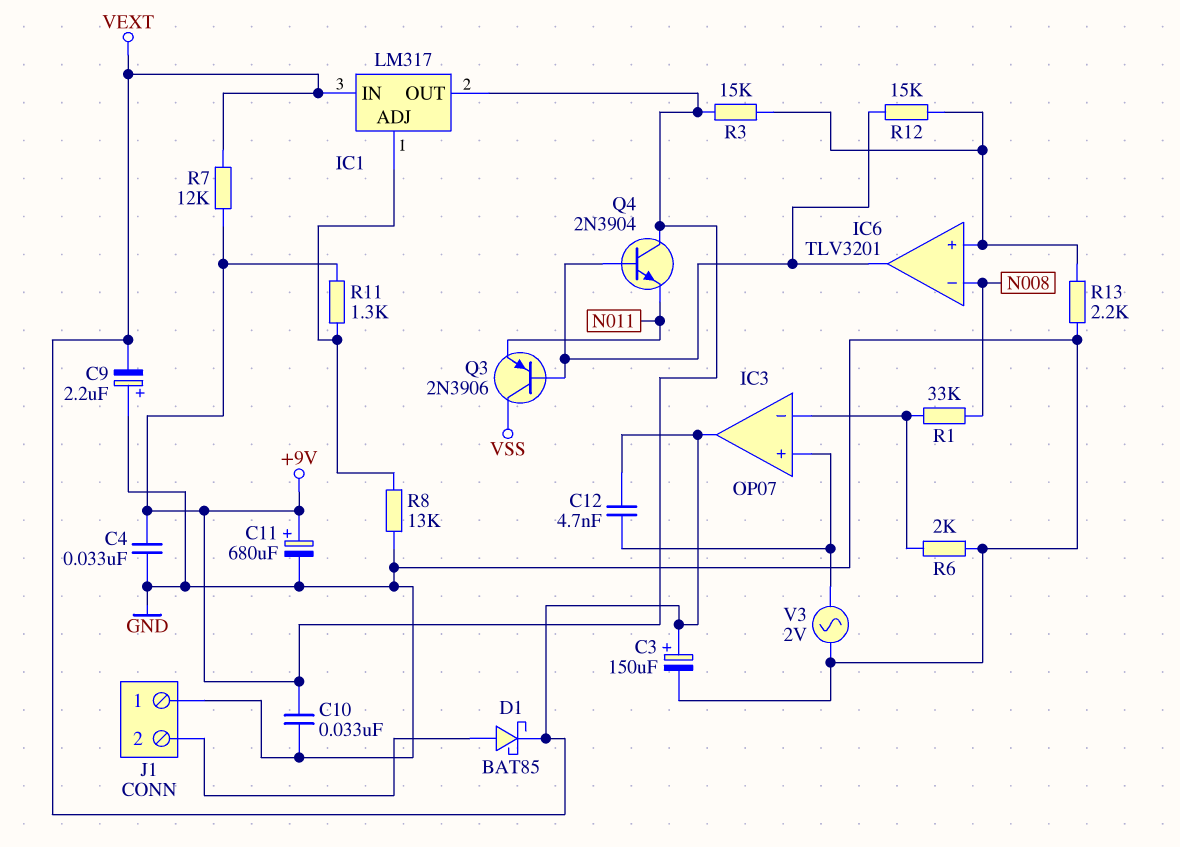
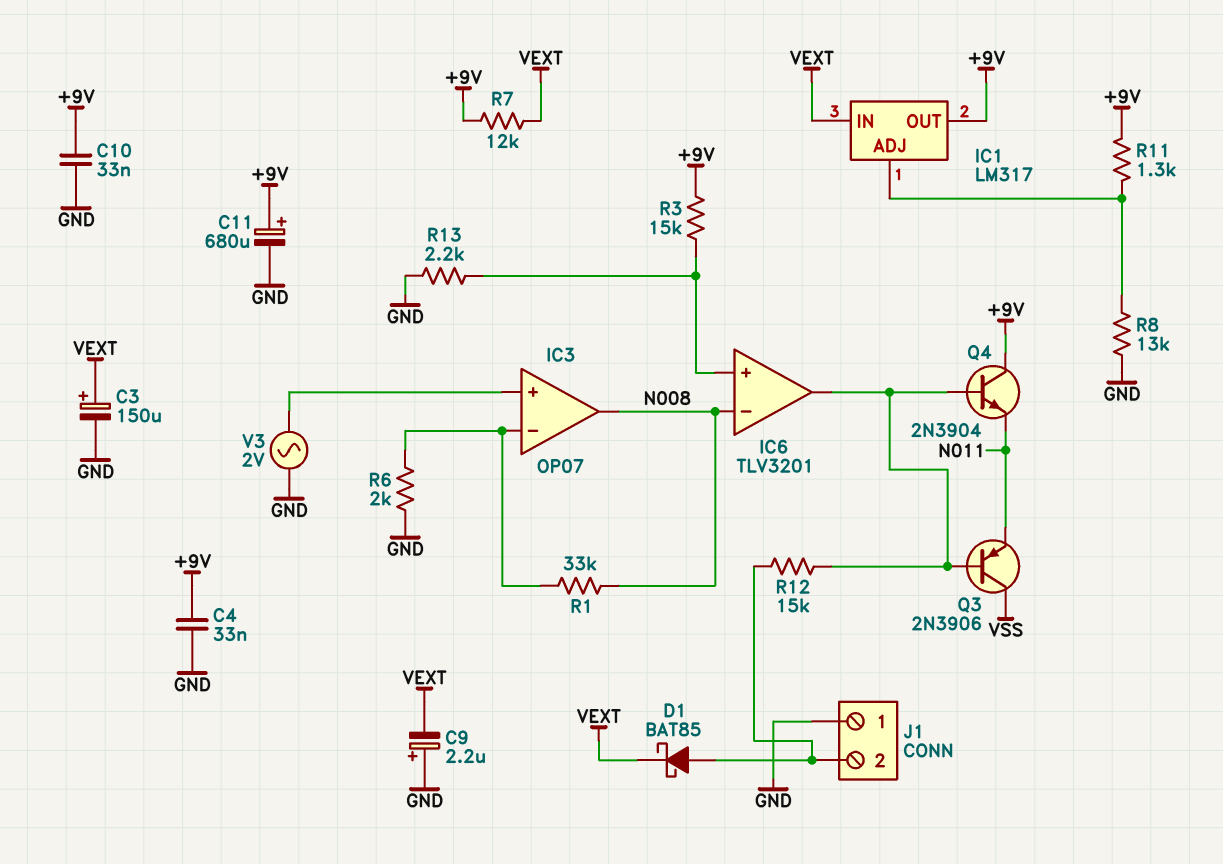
C12: 4.7nF (IC3/in+, VEXT) -> none
IC3 pin out: VEXT -> N008
R12: 15k (IC6/in+, IC6/out) -> 15k (IC6/out, J1/2)

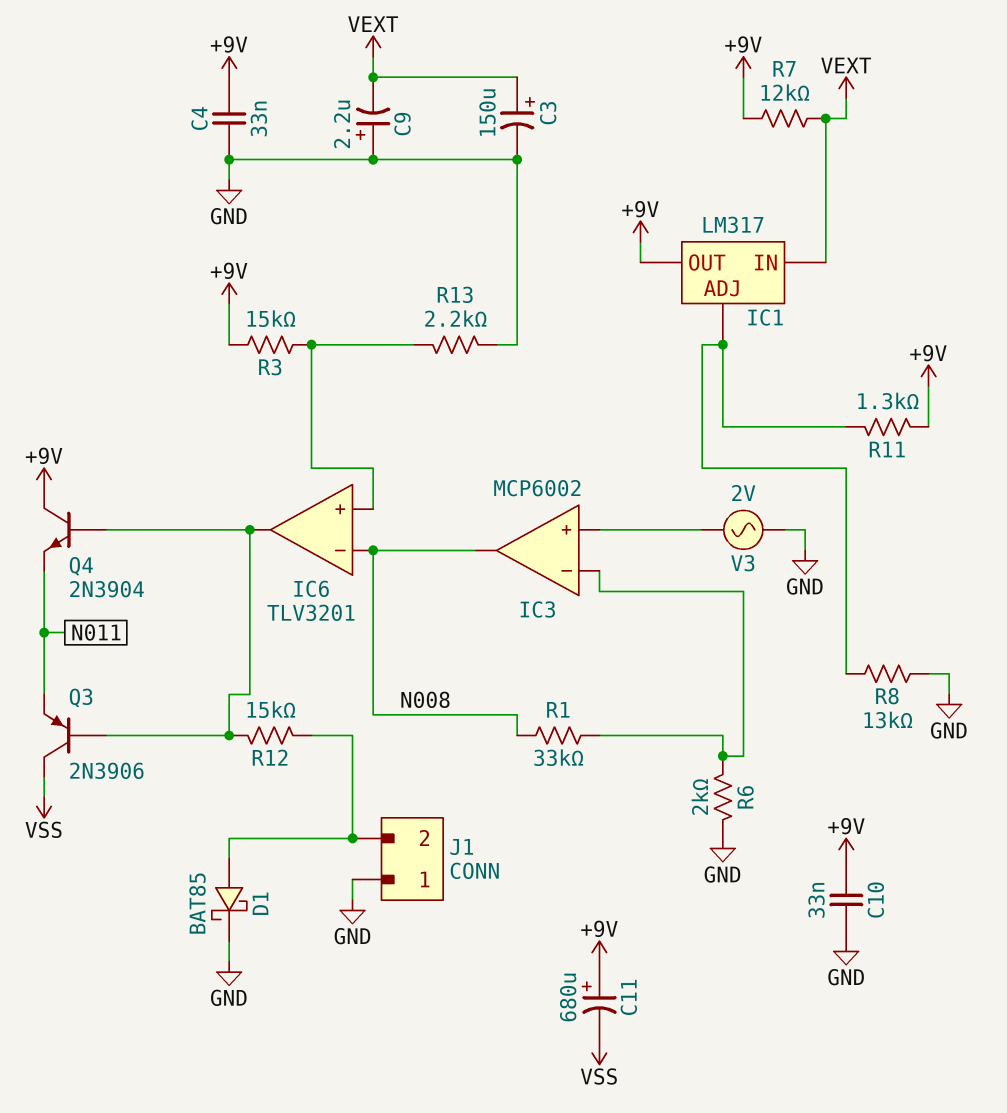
C11: 680uF (plus +9V, minus GND) -> 680uF (plus +9V, minus VSS)
D1: schottky BAT85 (A J1/2, K VEXT) -> schottky BAT85 (A J1/2, K GND)
IC3: OP07 -> MCP6002

